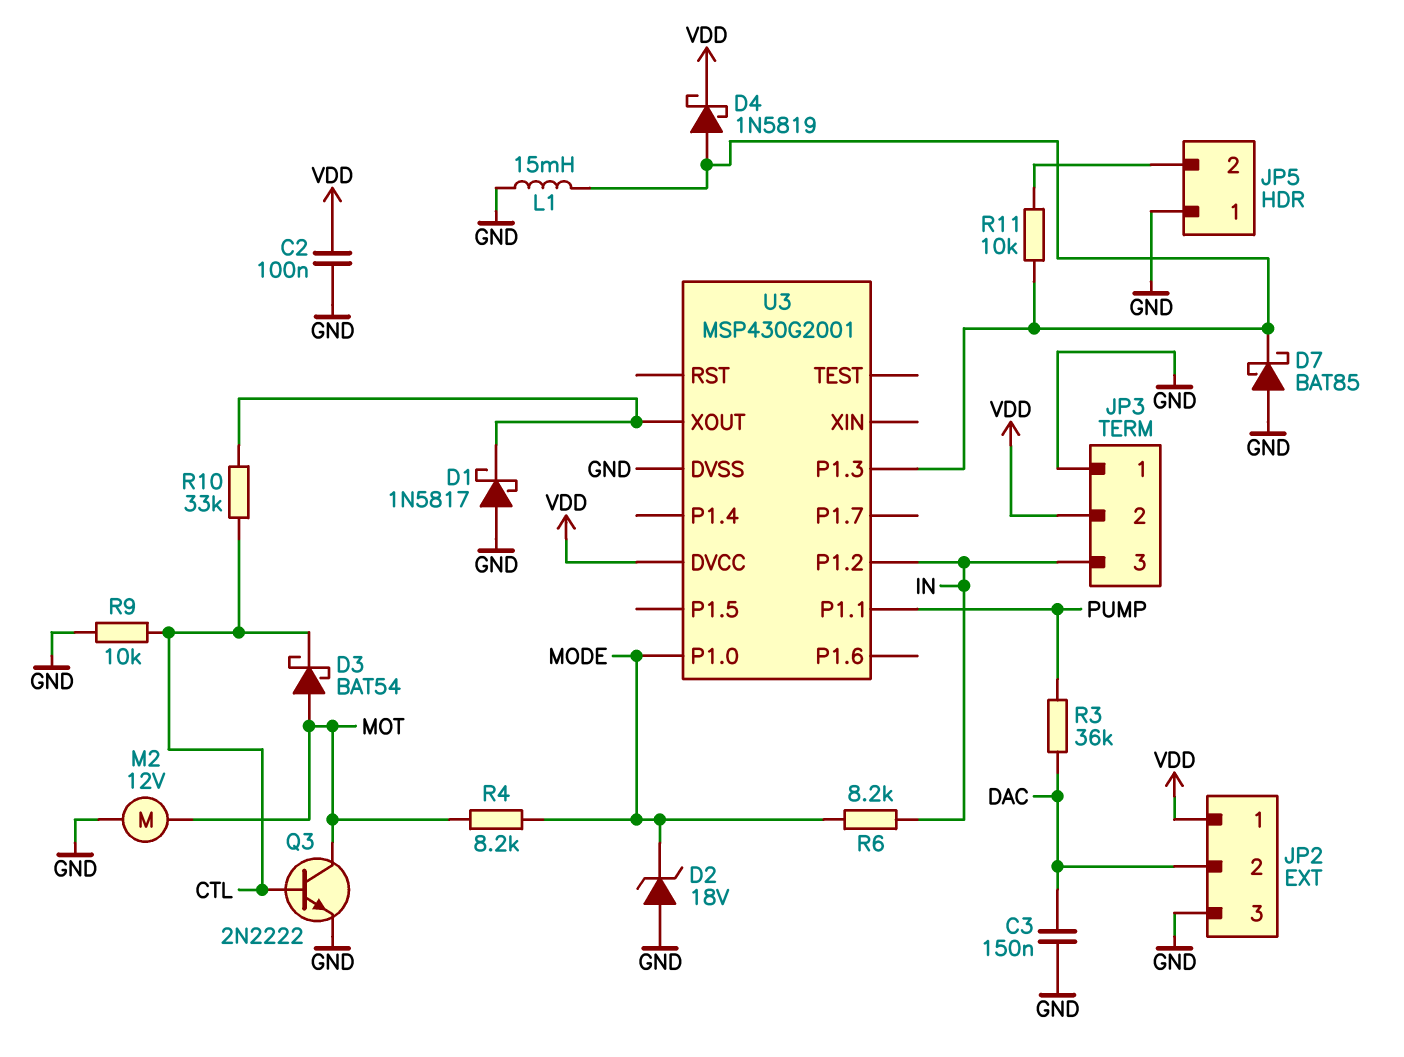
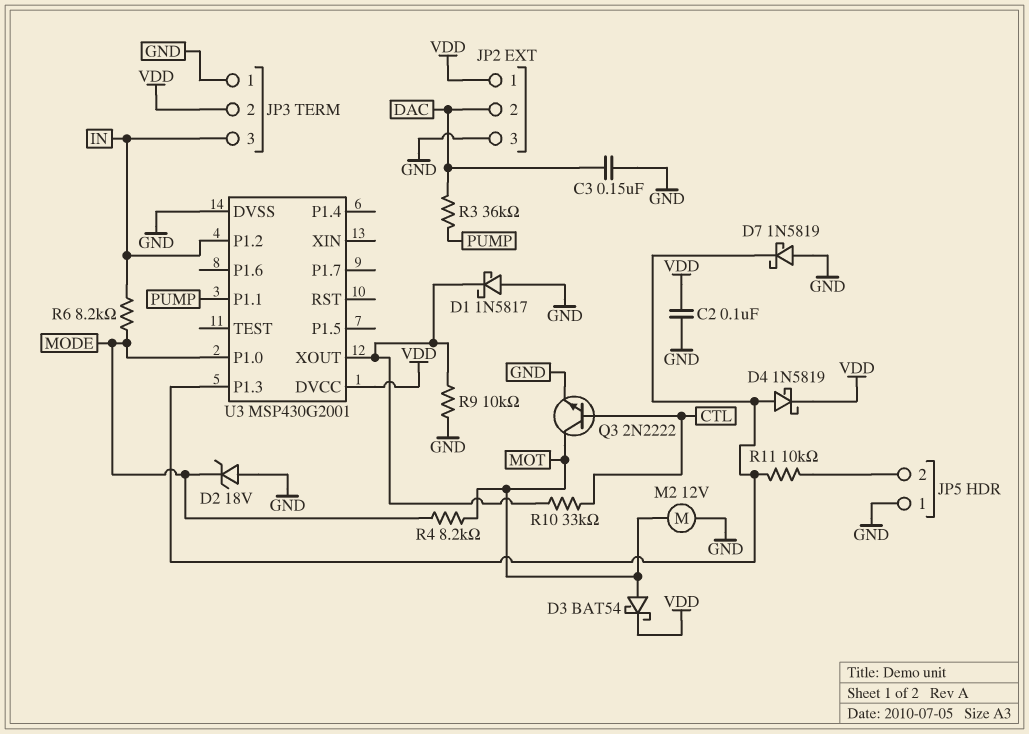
D3: schottky BAT54 (A MOT, K CTL) -> schottky BAT54 (A MOT, K VDD)
D7: schottky BAT85 (A GND, K U3/P1.3) -> schottky 1N5819 (A GND, K U3/P1.3)
L1: 15mH (GND, U3/P1.3) -> none
R9: 10k (CTL, GND) -> 10k (GND, U3/XOUT)

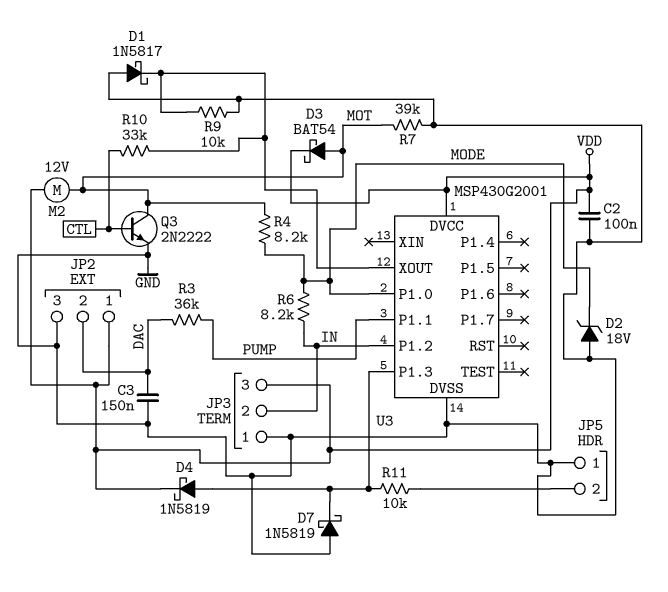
JP3 pin 2: VDD -> IN
JP3 pin 3: IN -> VDD
M2: motor 12V (GND, MOT) -> motor 12V (MOT, VDD)
R7: none -> 39k (GND, MOT)

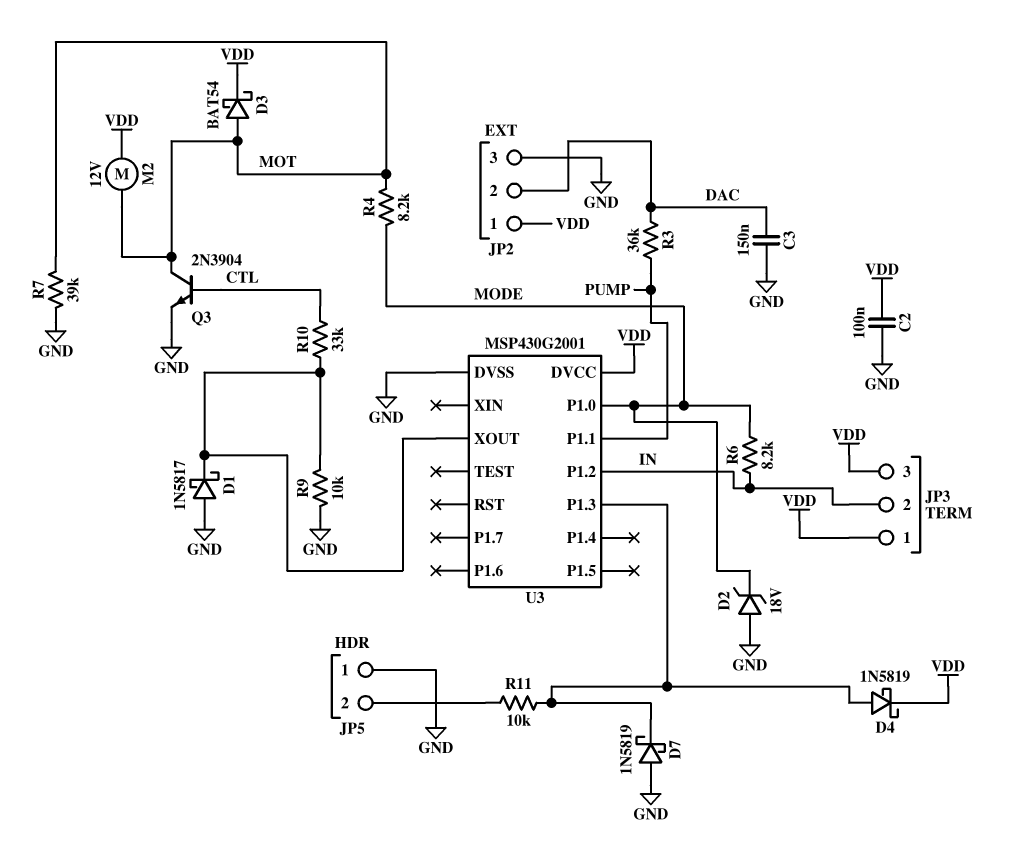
JP3 pin 1: GND -> VDD
Q3: NPN 2N2222 (B CTL, C MOT, E GND) -> NPN 2N3904 (B CTL, C MOT, E GND)

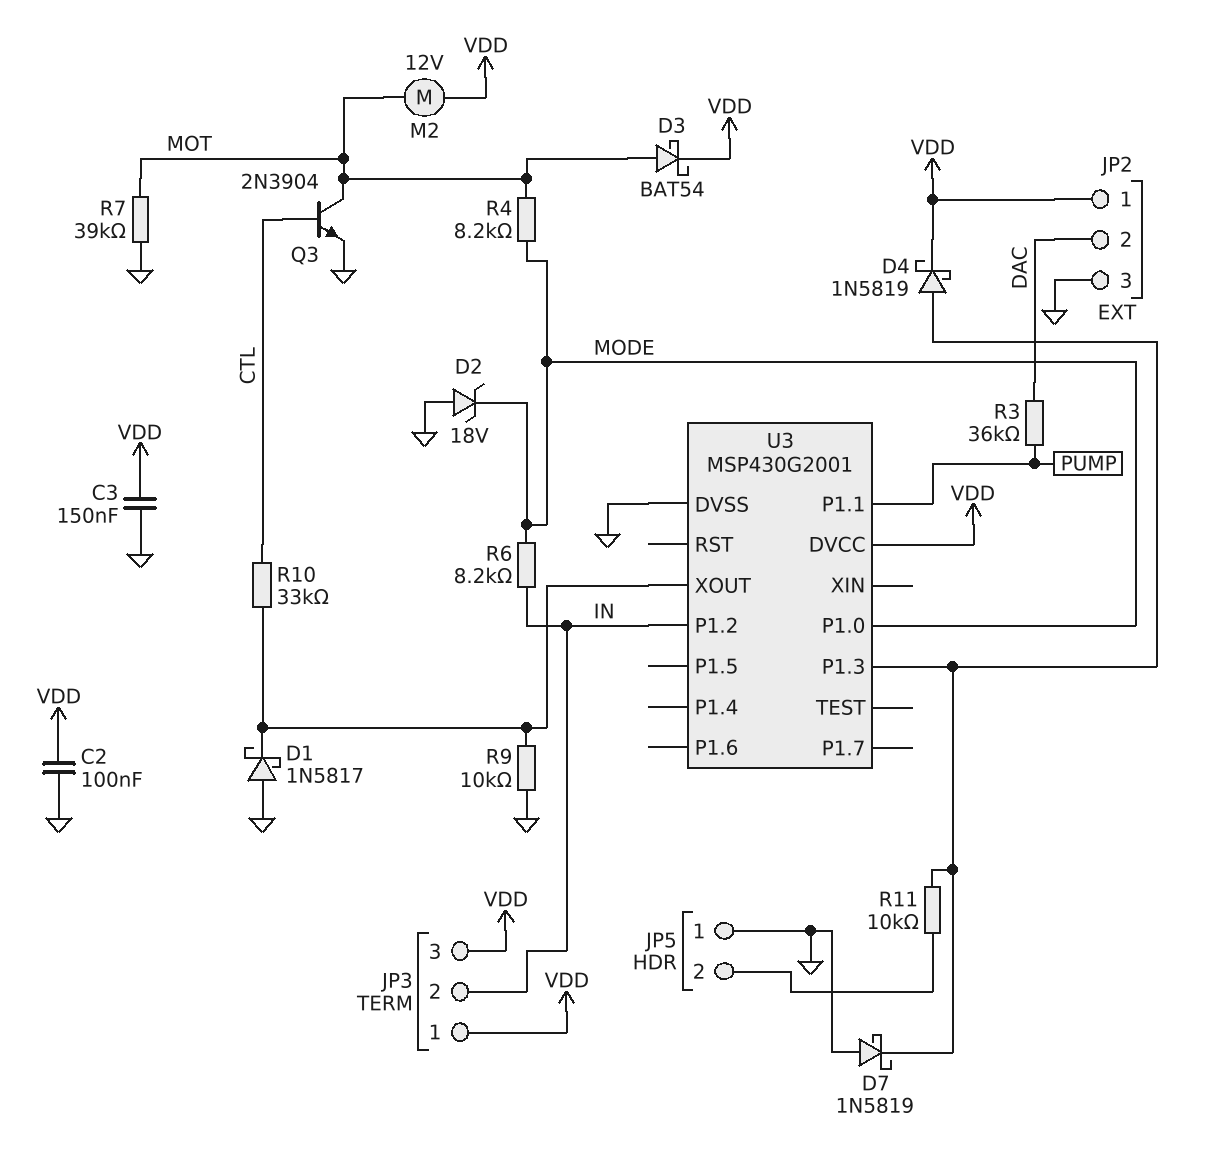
C3: 150nF (DAC, GND) -> 150nF (GND, VDD)

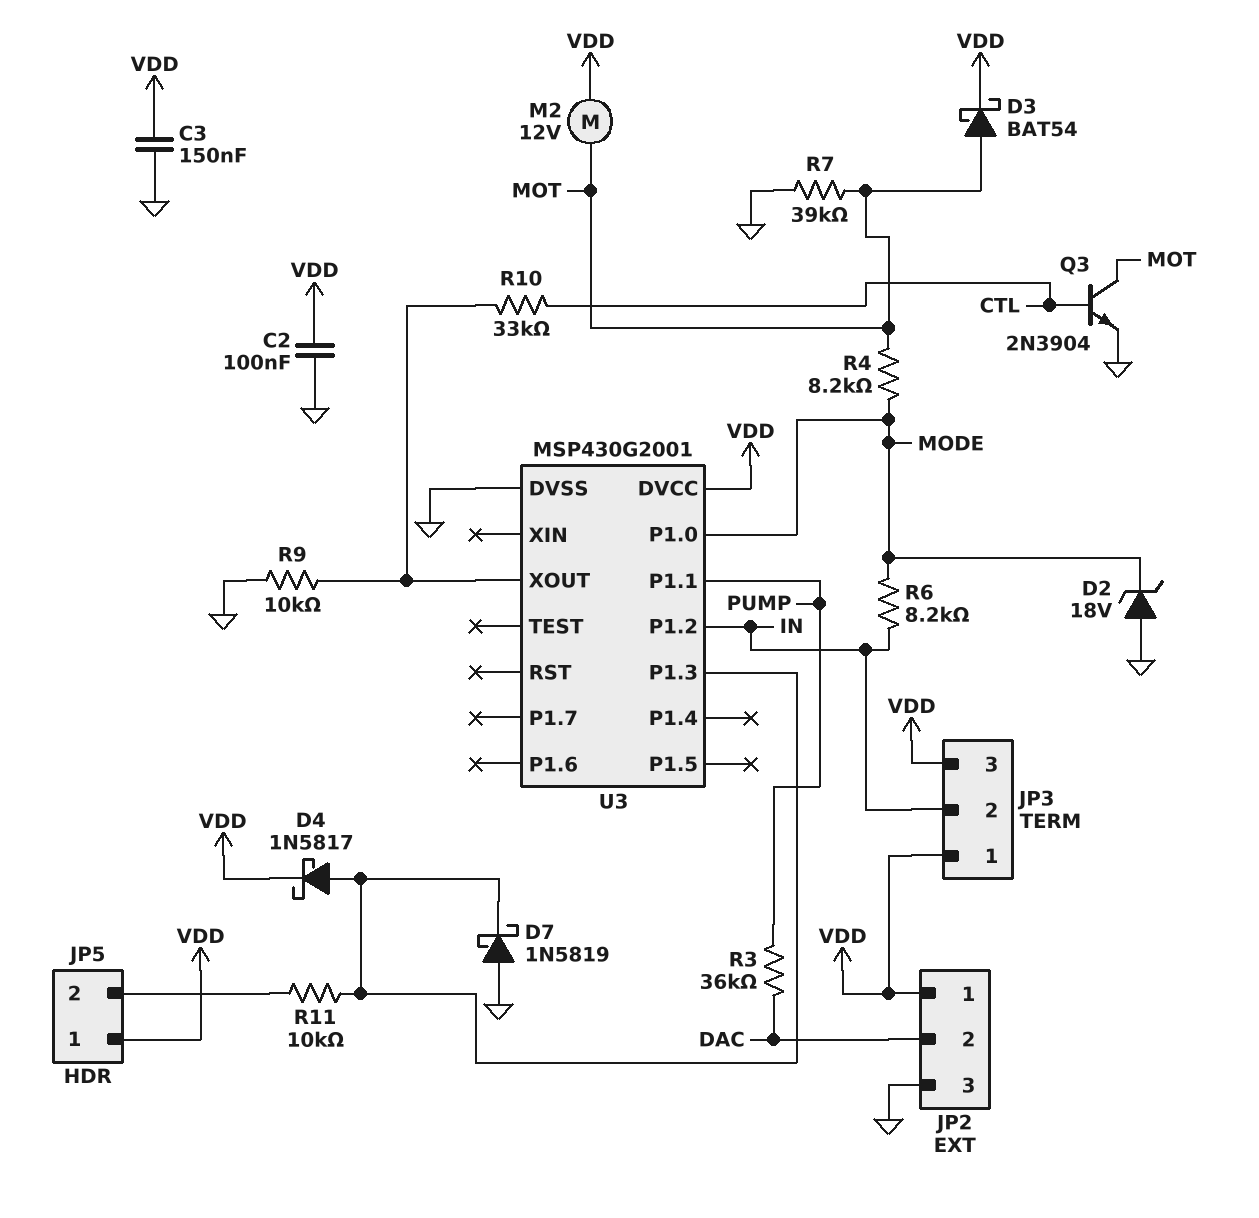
D1: schottky 1N5817 (A GND, K U3/XOUT) -> none
D4: schottky 1N5819 (A U3/P1.3, K VDD) -> schottky 1N5817 (A U3/P1.3, K VDD)
JP5 pin 1: GND -> VDD

